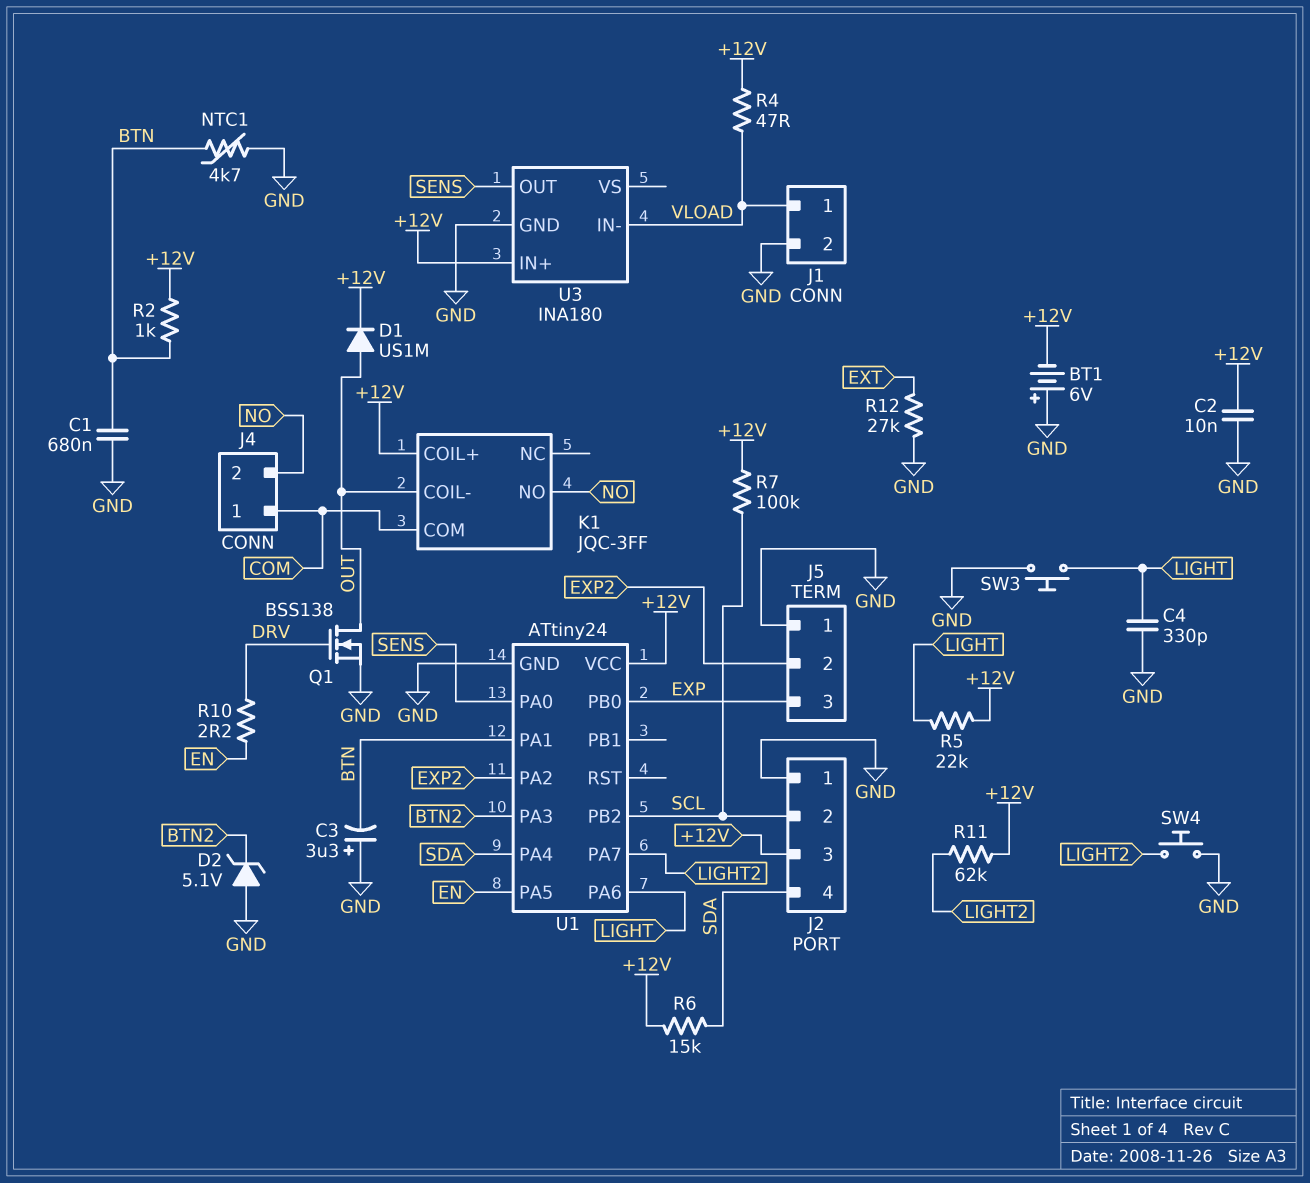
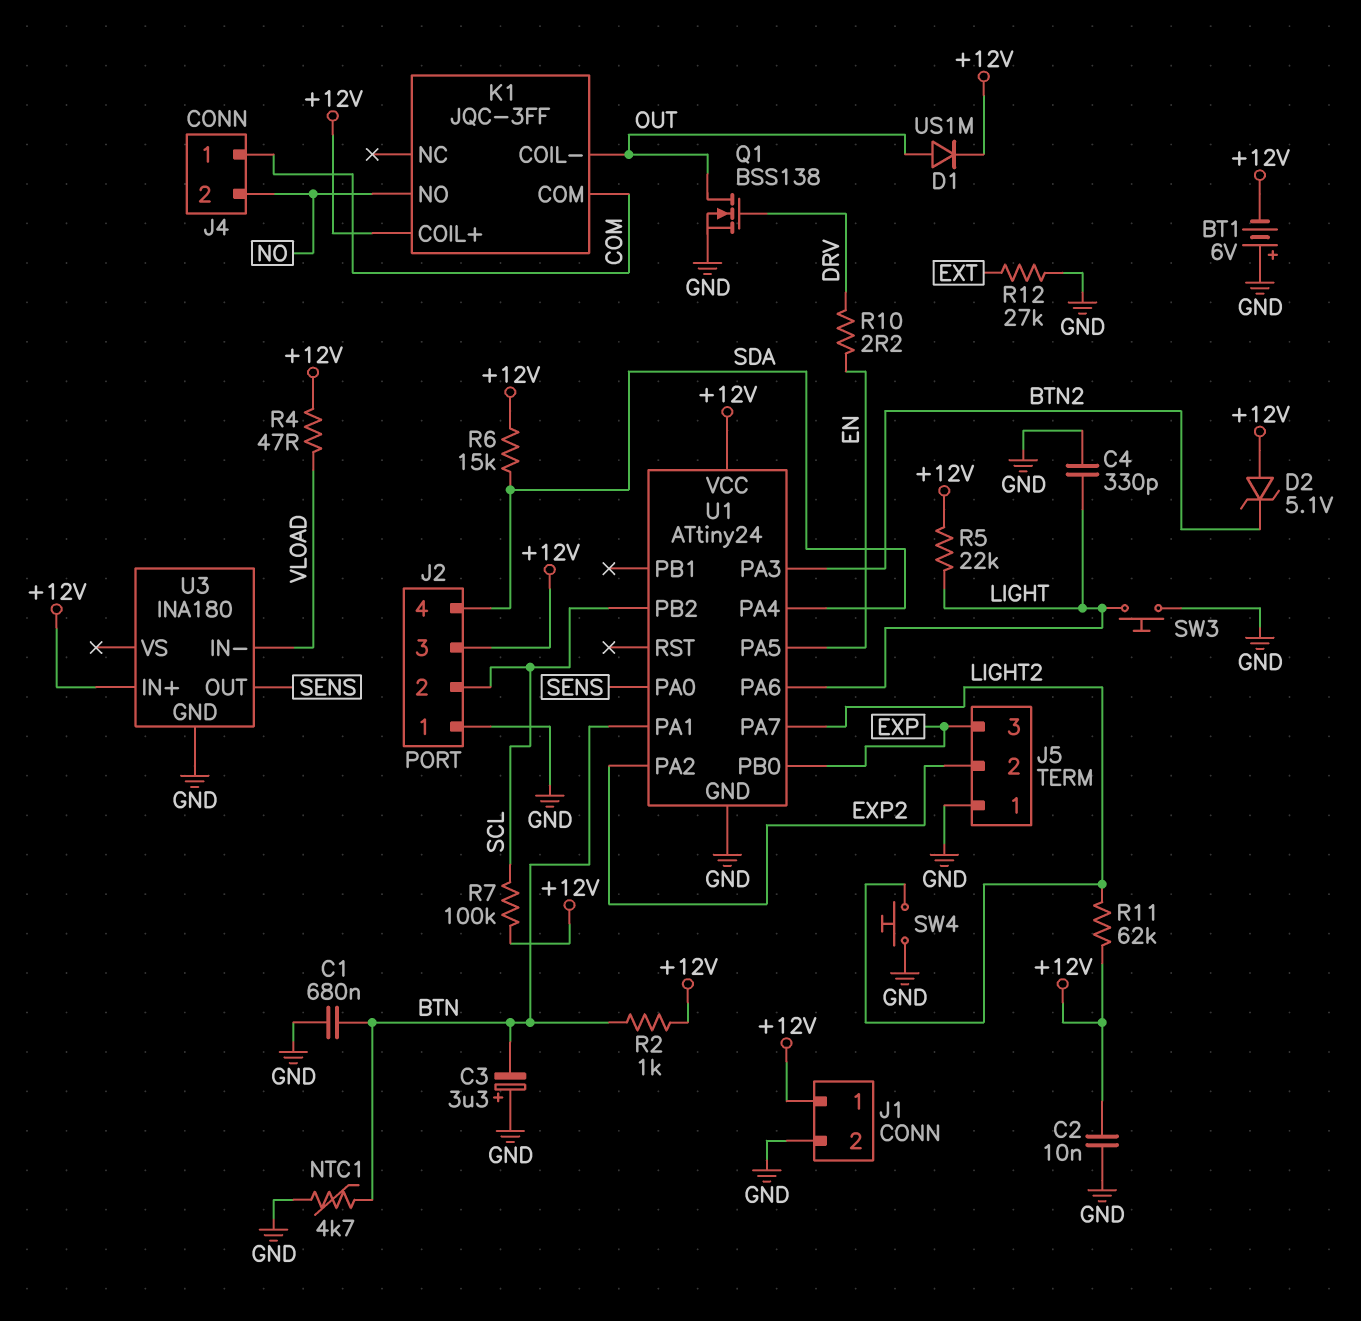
D2: zener 5.1V (A GND, K BTN2) -> zener 5.1V (A +12V, K BTN2)
J1 pin 1: VLOAD -> +12V

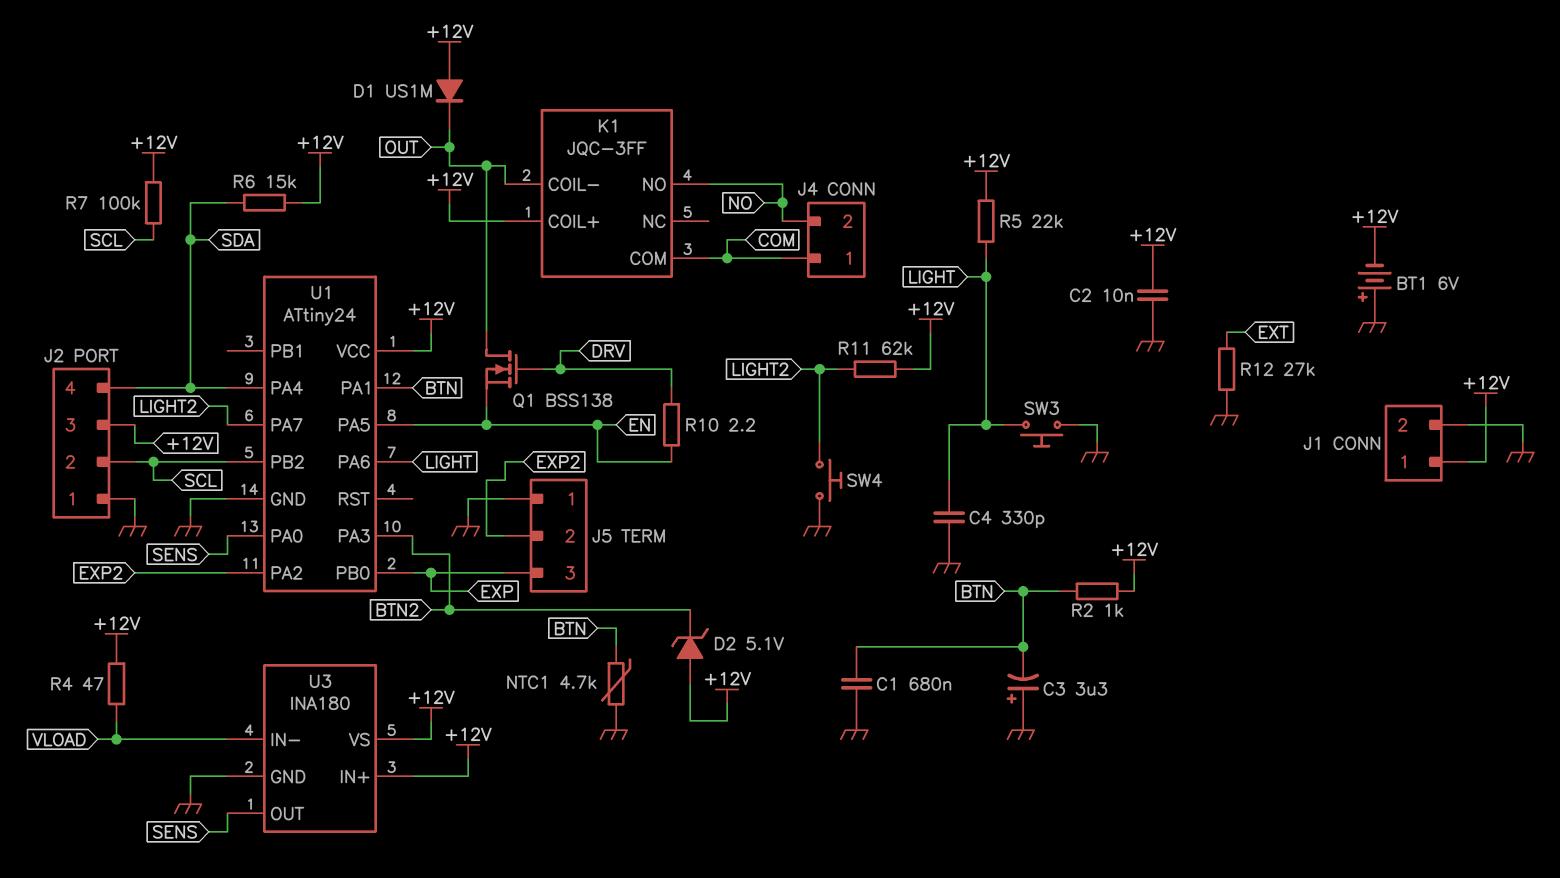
D1: diode US1M (A OUT, K +12V) -> diode US1M (A +12V, K OUT)
Q1: NMOS BSS138 (G DRV, D OUT, S GND) -> NMOS BSS138 (G DRV, D OUT, S EN)
U3 pin VS: none -> +12V

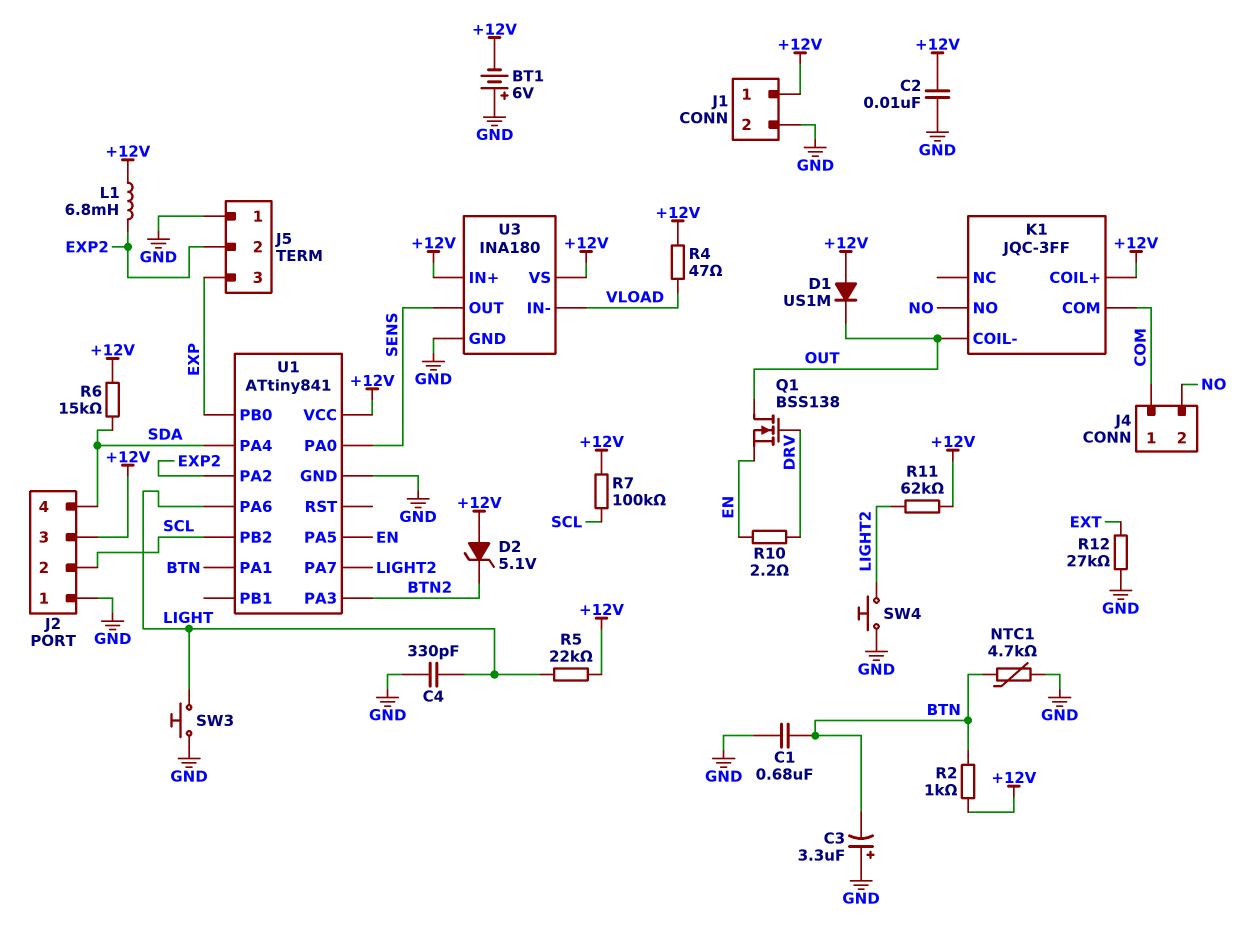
L1: none -> 6.8mH (+12V, EXP2)
U1: ATtiny24 -> ATtiny841

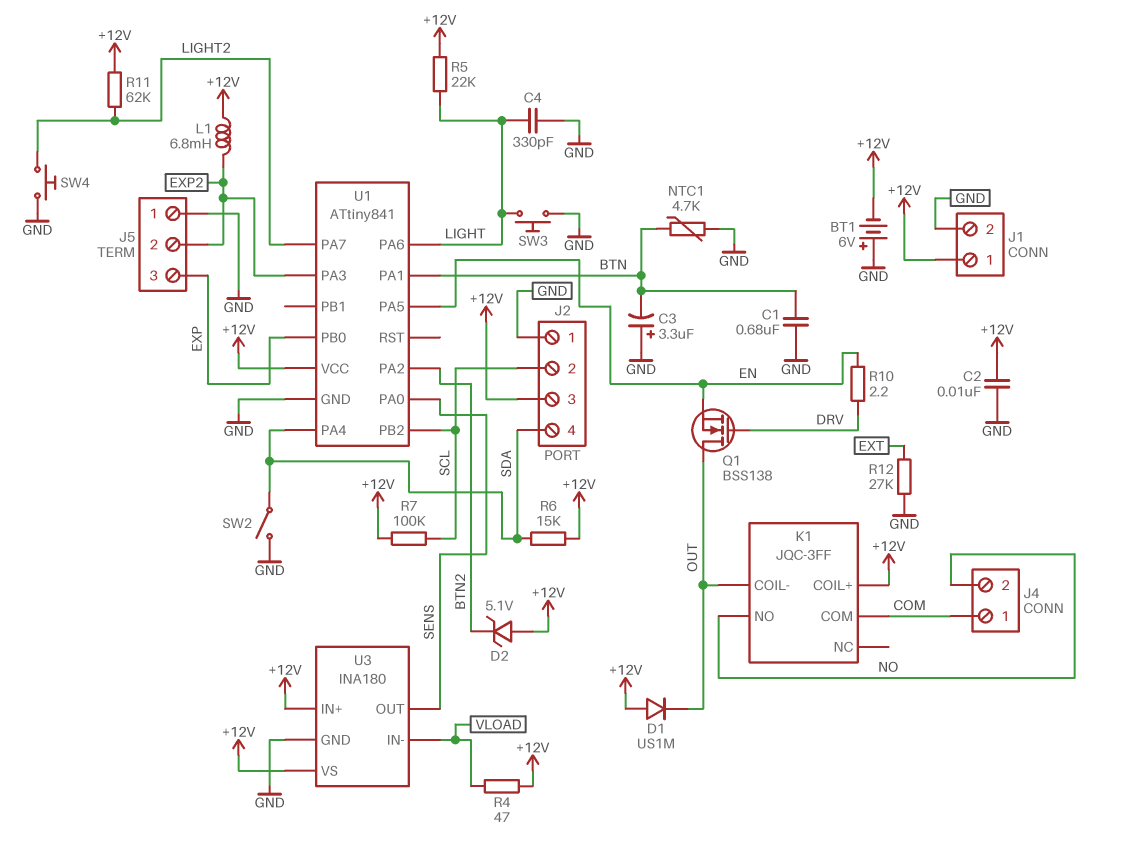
R2: 1k (+12V, BTN) -> none
SW2: none -> switch (GND, SDA)
U1 pin PA2: EXP2 -> BTN2
U1 pin PA3: BTN2 -> EXP2

